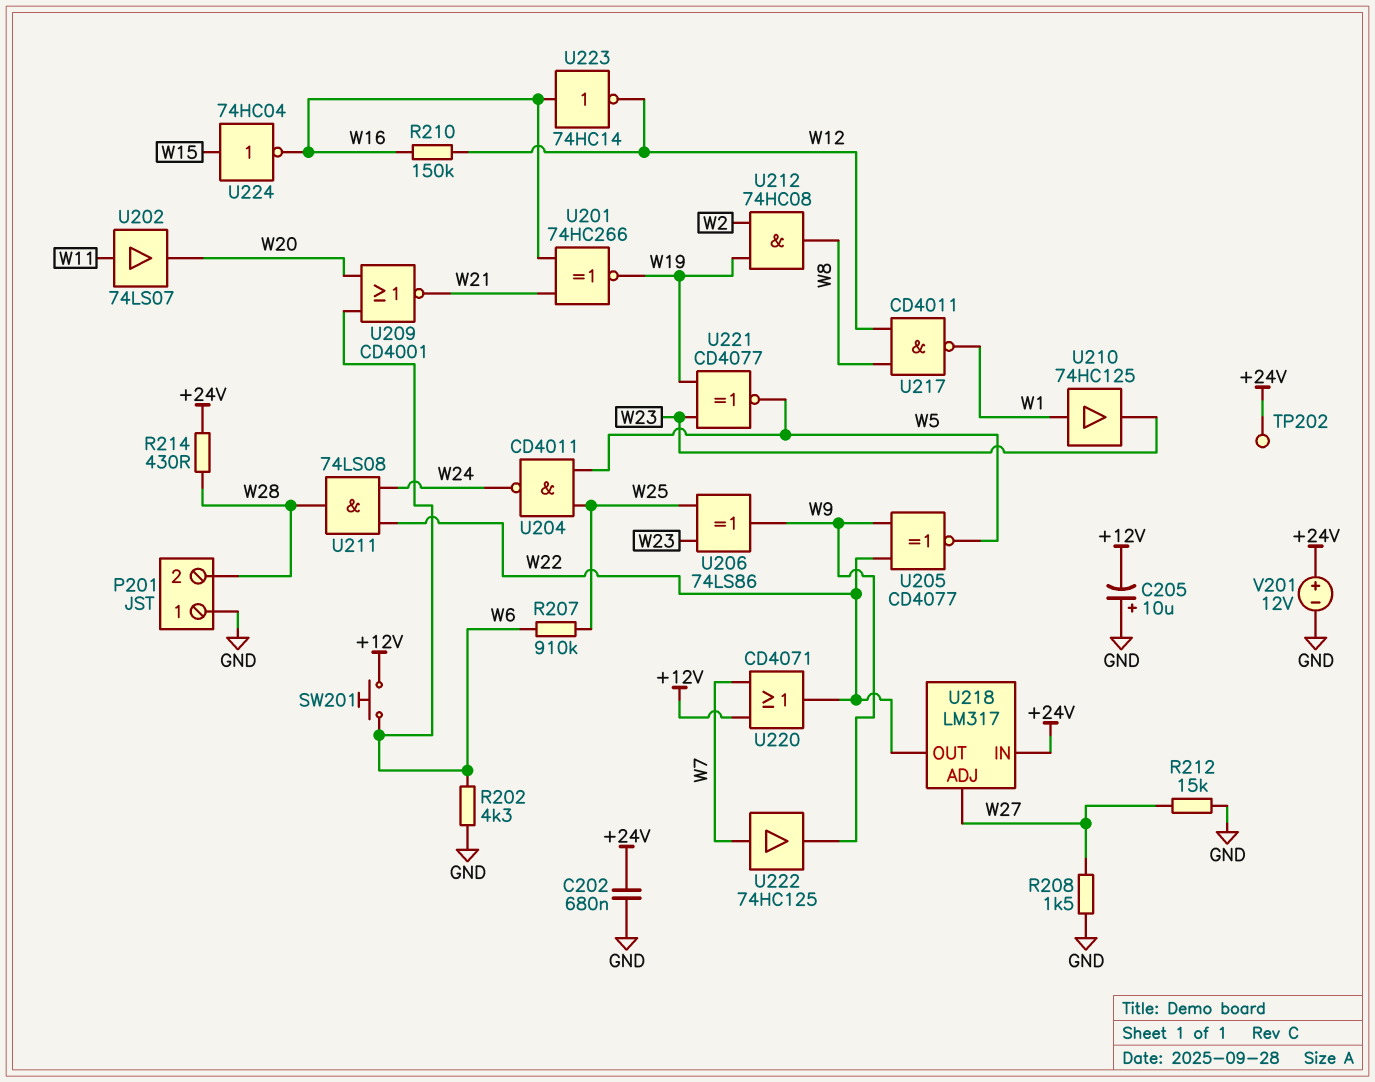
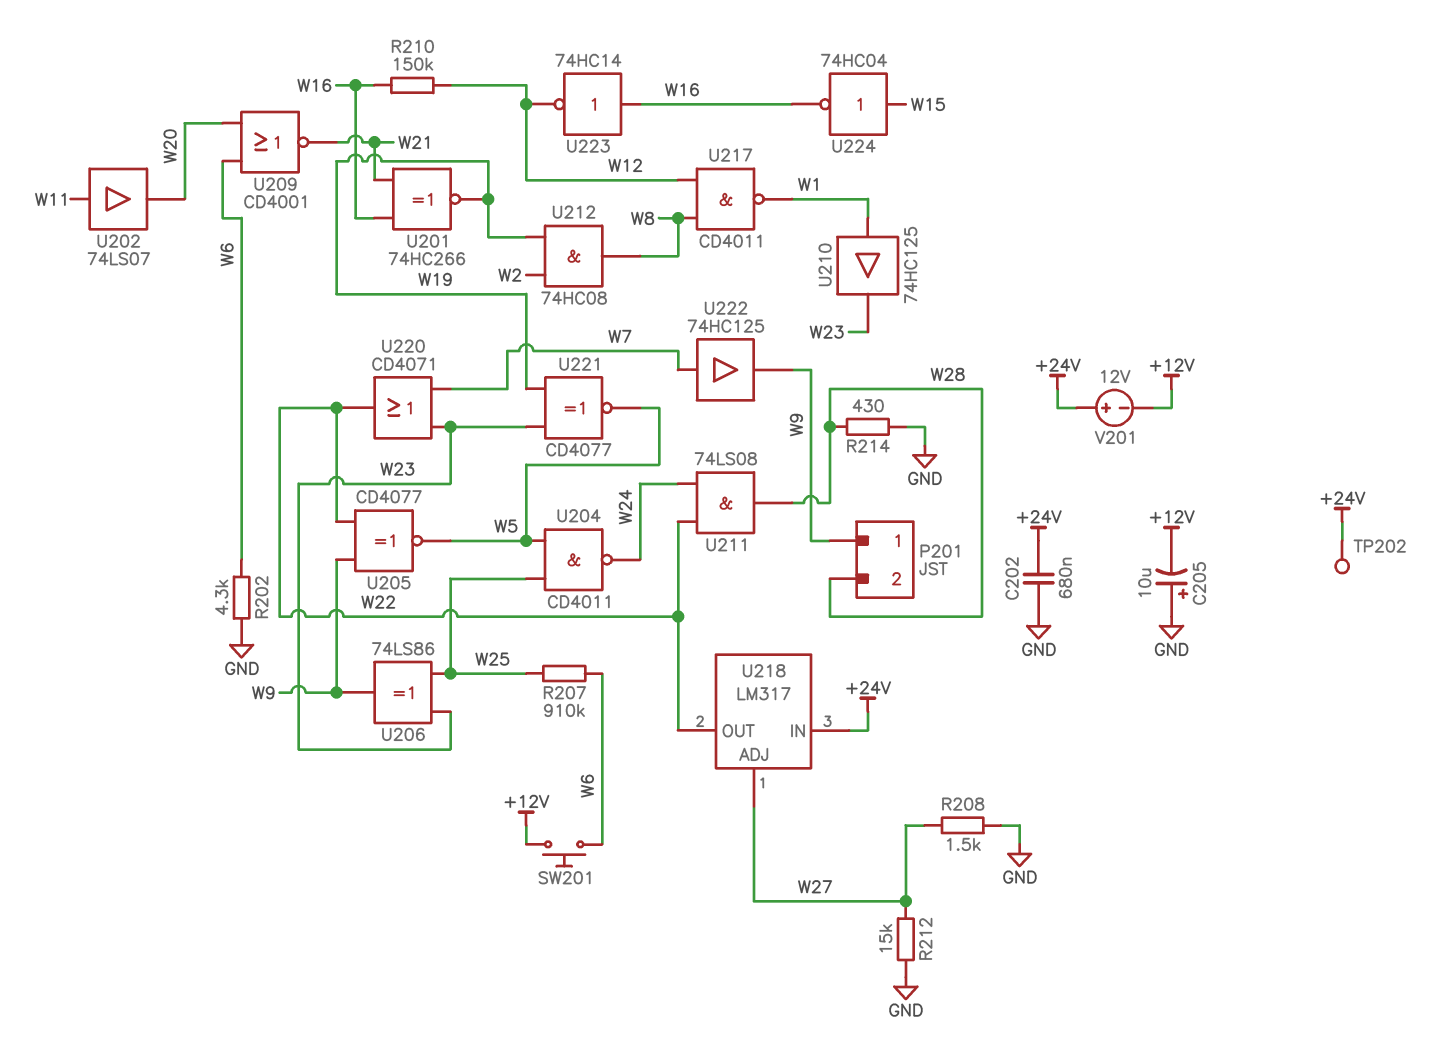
P201 pin 1: GND -> W9
R214: 430 (+24V, W28) -> 430 (GND, W28)
U220: OR CD4071 (in +12V, in W7, out W22) -> OR CD4071 (in W7, in W23, out W22)
V201: 12V (plus +24V, minus GND) -> 12V (plus +24V, minus +12V)

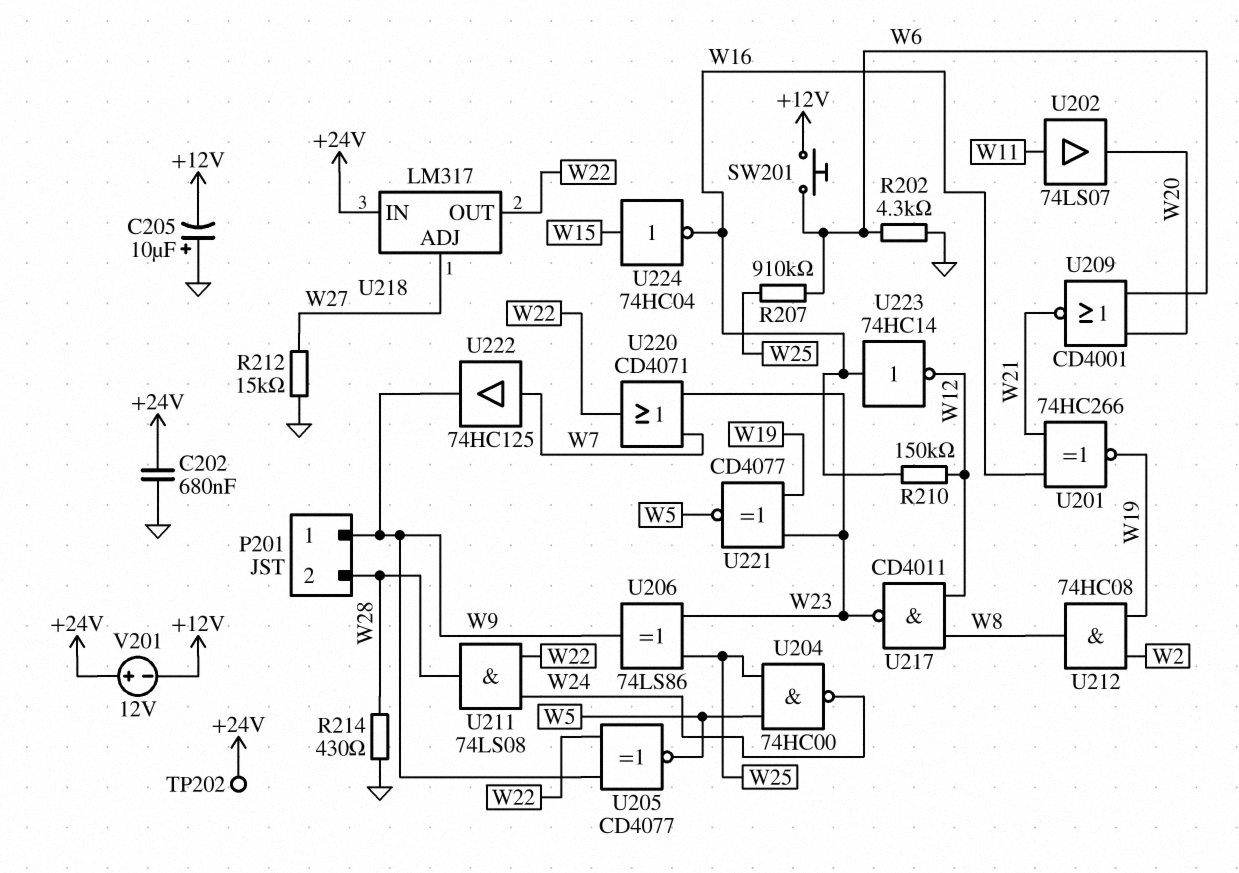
R208: 1.5k (GND, W27) -> none
U204: NAND CD4011 (in W5, in W25, out W24) -> NAND 74HC00 (in W5, in W25, out W24)
U210: buffer 74HC125 (in W1, out W23) -> none
U217: NAND CD4011 (in W8, in W12, out W1) -> NAND CD4011 (in W8, in W12, out W23)

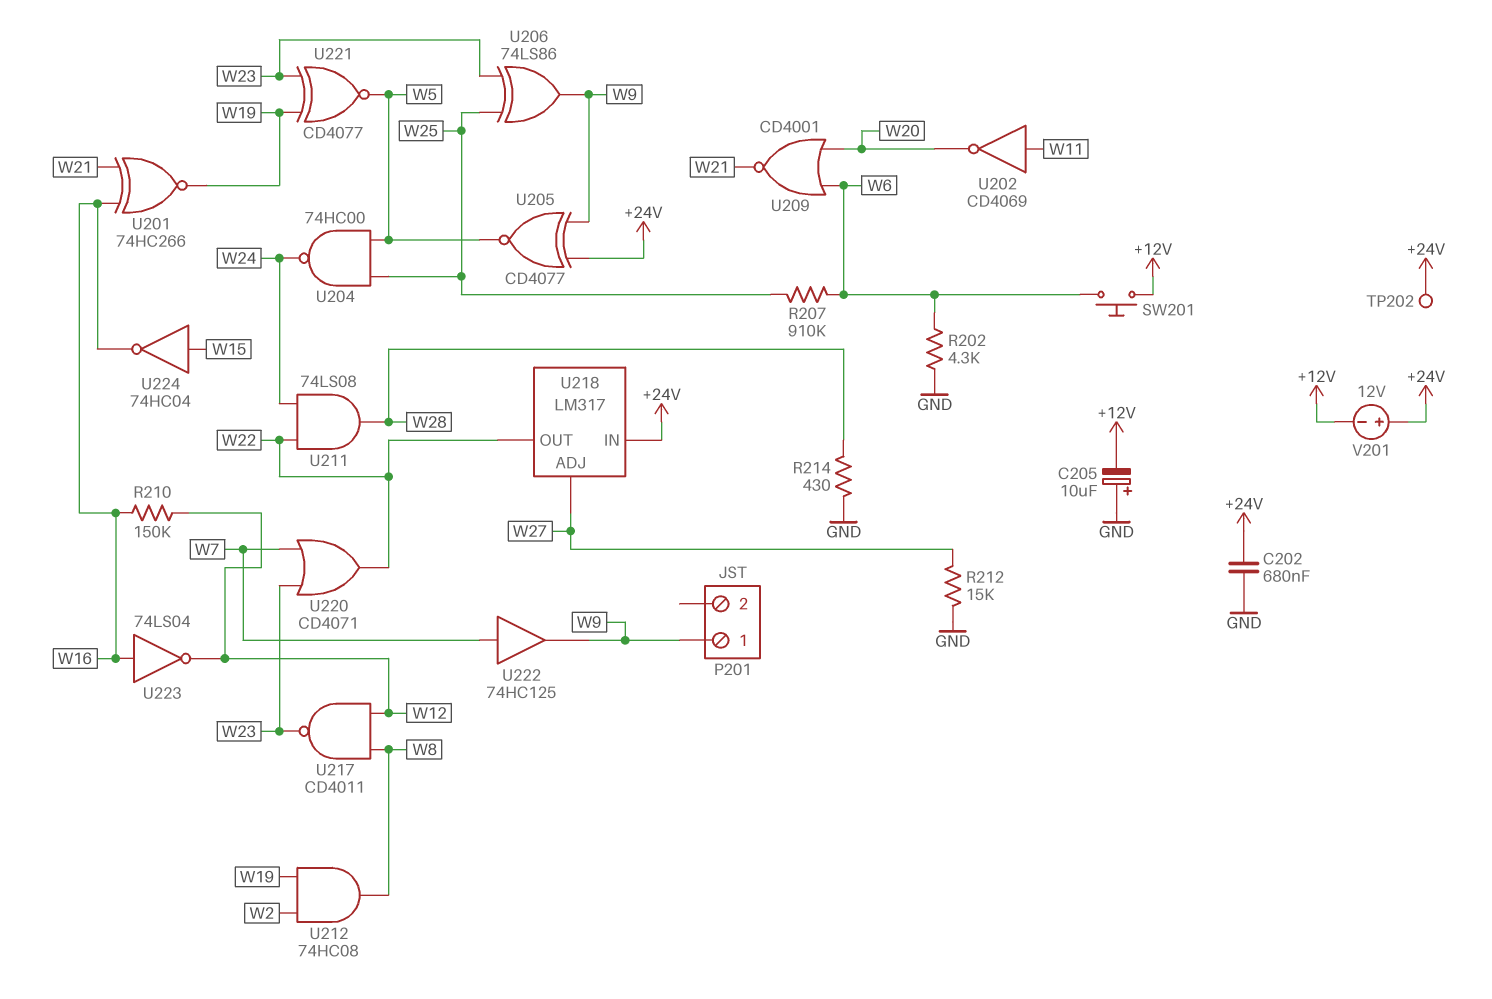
P201 pin 2: W28 -> none
U202: buffer 74LS07 (in W11, out W20) -> NOT CD4069 (in W11, out W20)
U205: XNOR CD4077 (in W9, in W22, out W5) -> XNOR CD4077 (in +24V, in W9, out W5)
U223: NOT 74HC14 (in W16, out W12) -> NOT 74LS04 (in W16, out W12)

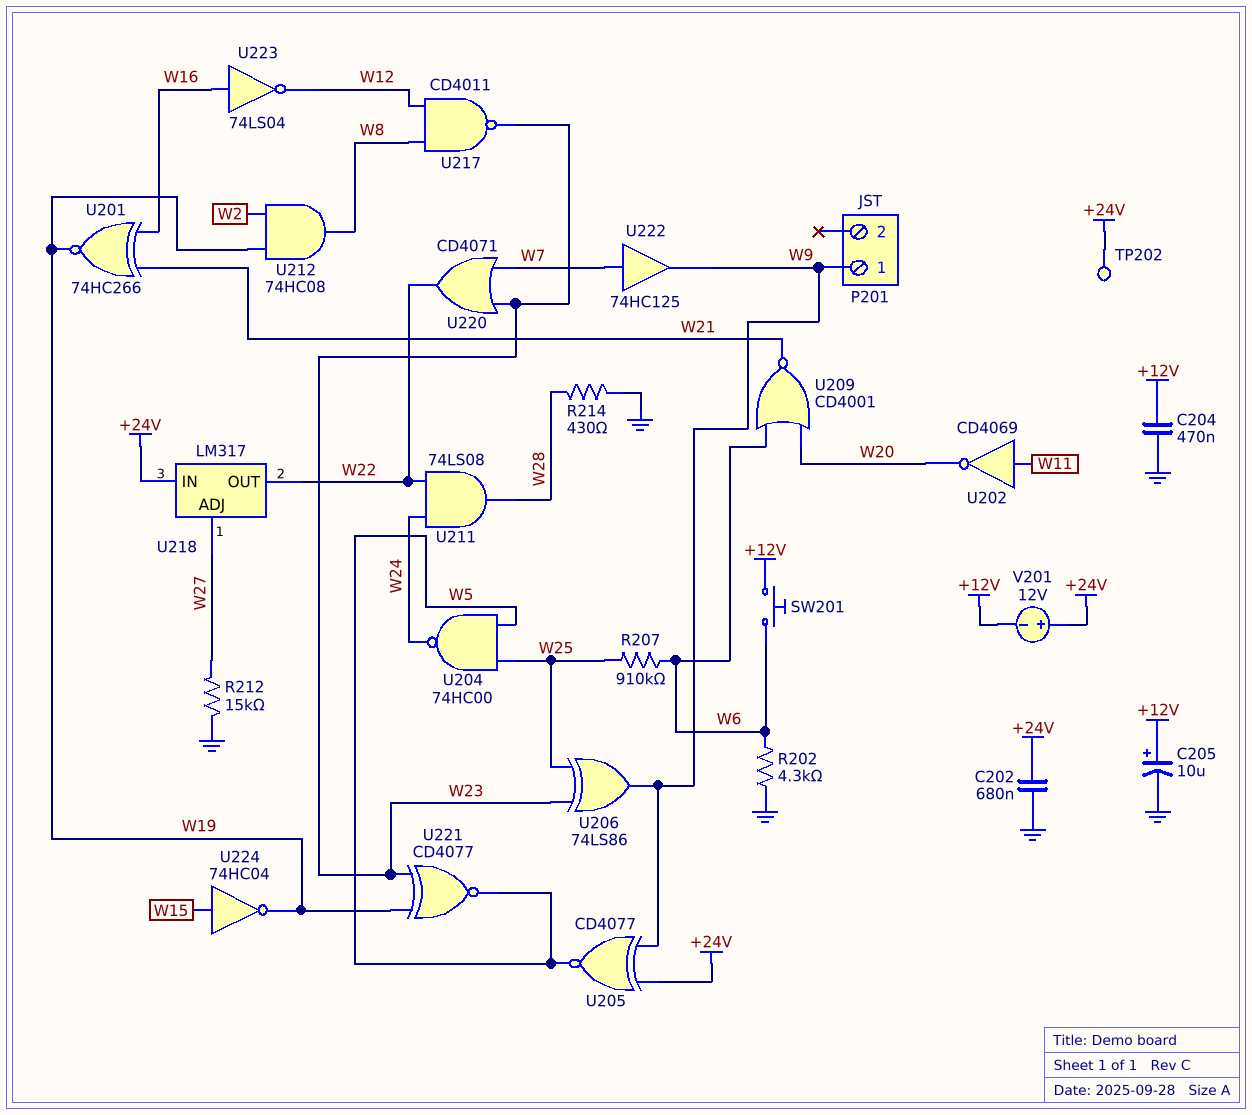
C204: none -> 470nF (+12V, GND)
C205: 10uF (plus GND, minus +12V) -> 10uF (plus +12V, minus GND)
R210: 150k (W12, W16) -> none
U224: NOT 74HC04 (in W15, out W16) -> NOT 74HC04 (in W15, out W19)

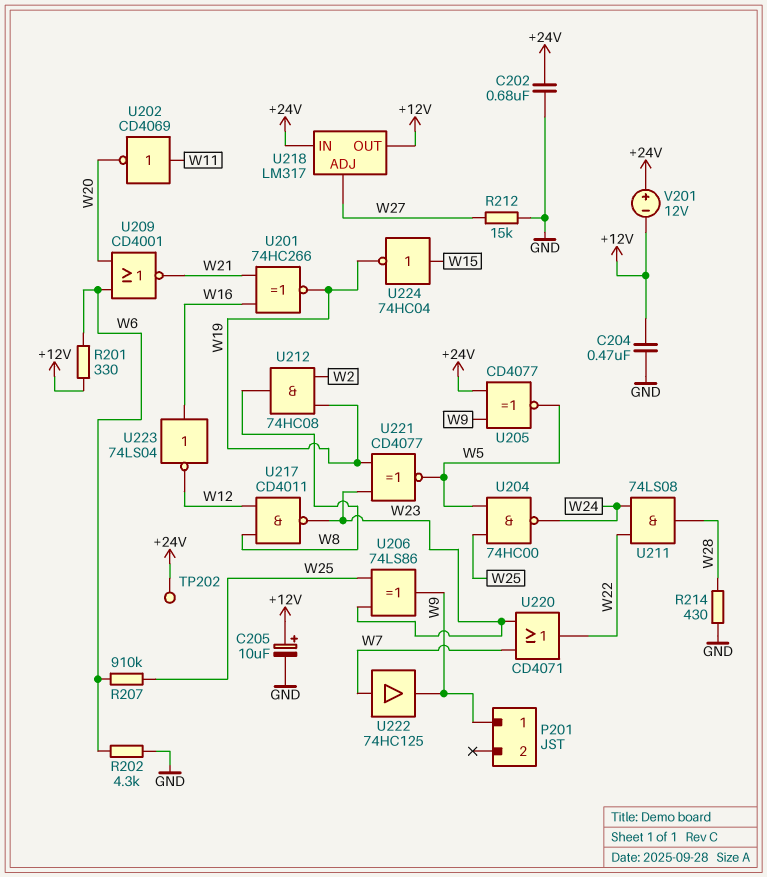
R201: none -> 330 (+12V, W6)
SW201: button (+12V, W6) -> none
U218 pin OUT: W22 -> +12V

